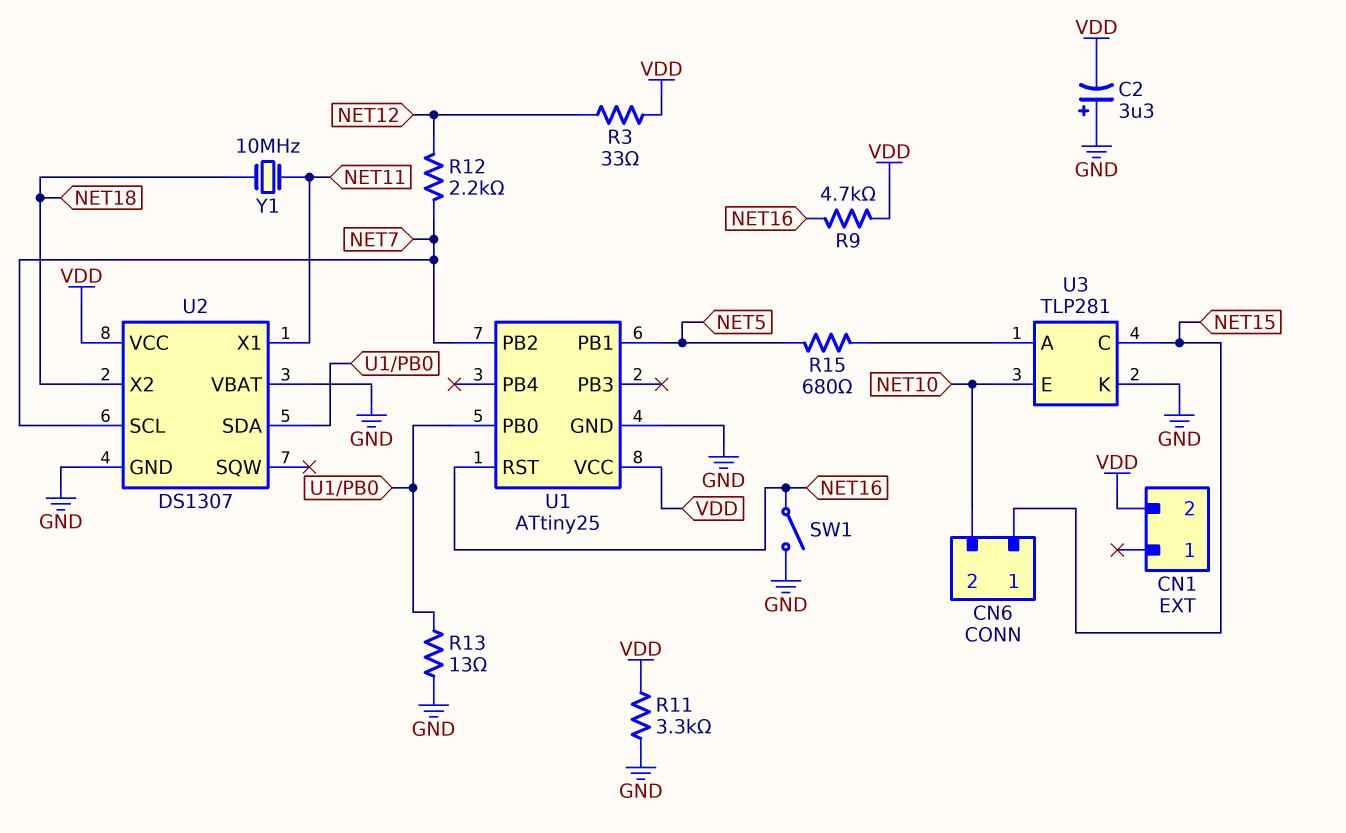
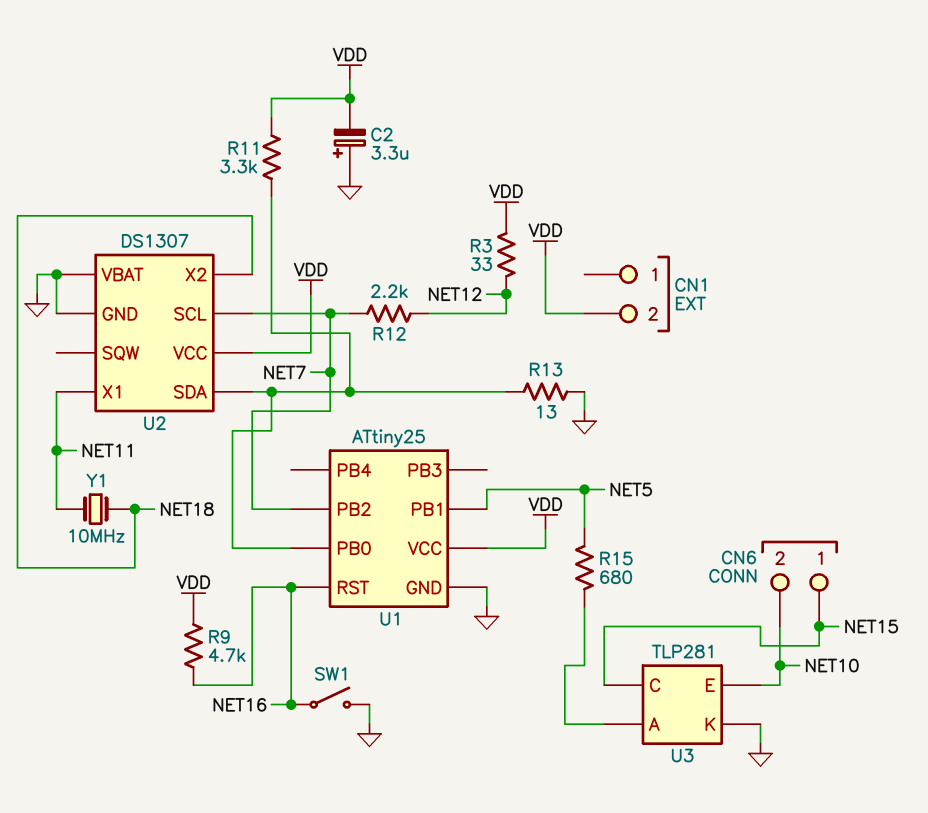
R11: 3.3k (GND, VDD) -> 3.3k (U1/PB0, VDD)

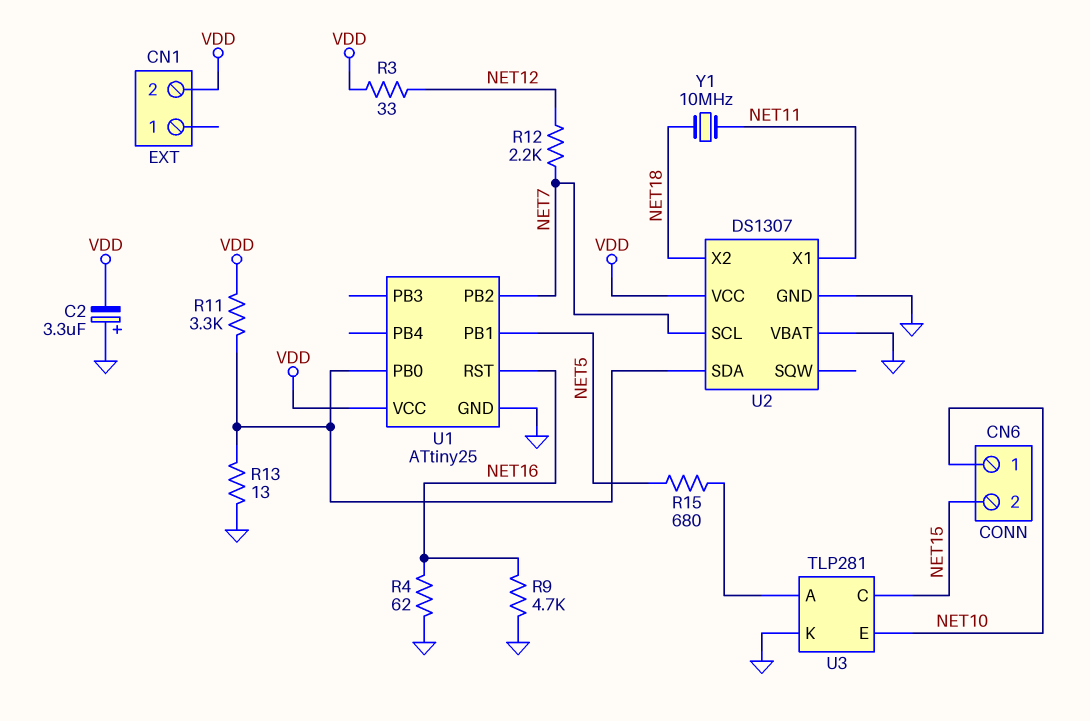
CN6 pin 1: NET15 -> NET10
CN6 pin 2: NET10 -> NET15
R4: none -> 62 (GND, NET16)
R9: 4.7k (NET16, VDD) -> 4.7k (GND, NET16)
SW1: switch (GND, NET16) -> none

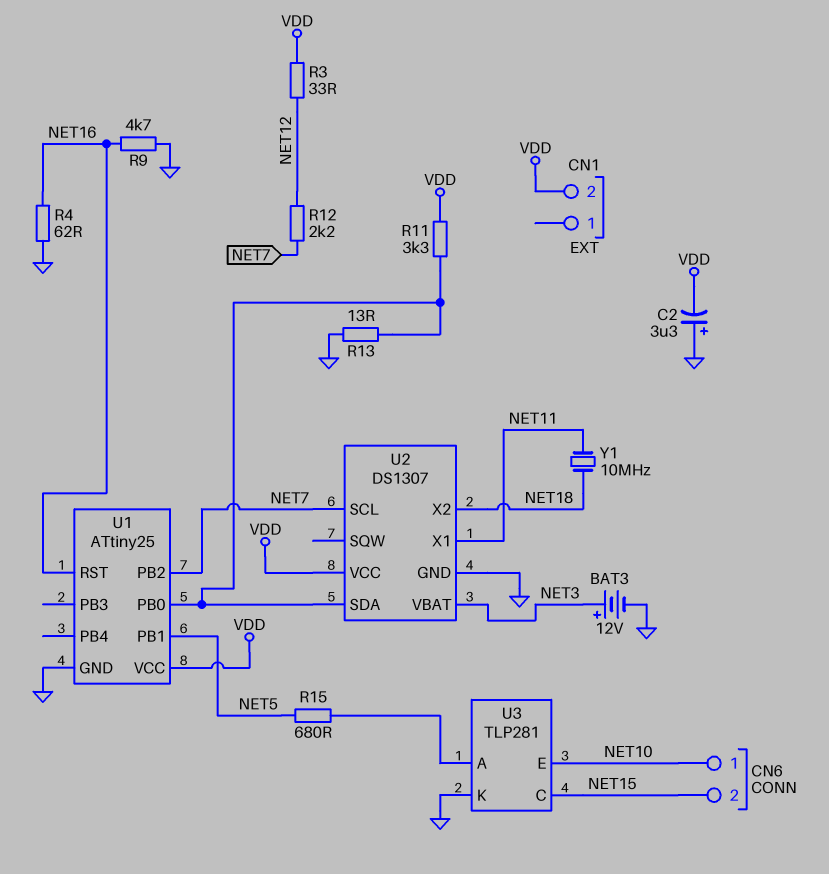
BAT3: none -> 12V (plus NET3, minus GND)
U2 pin VBAT: GND -> NET3

